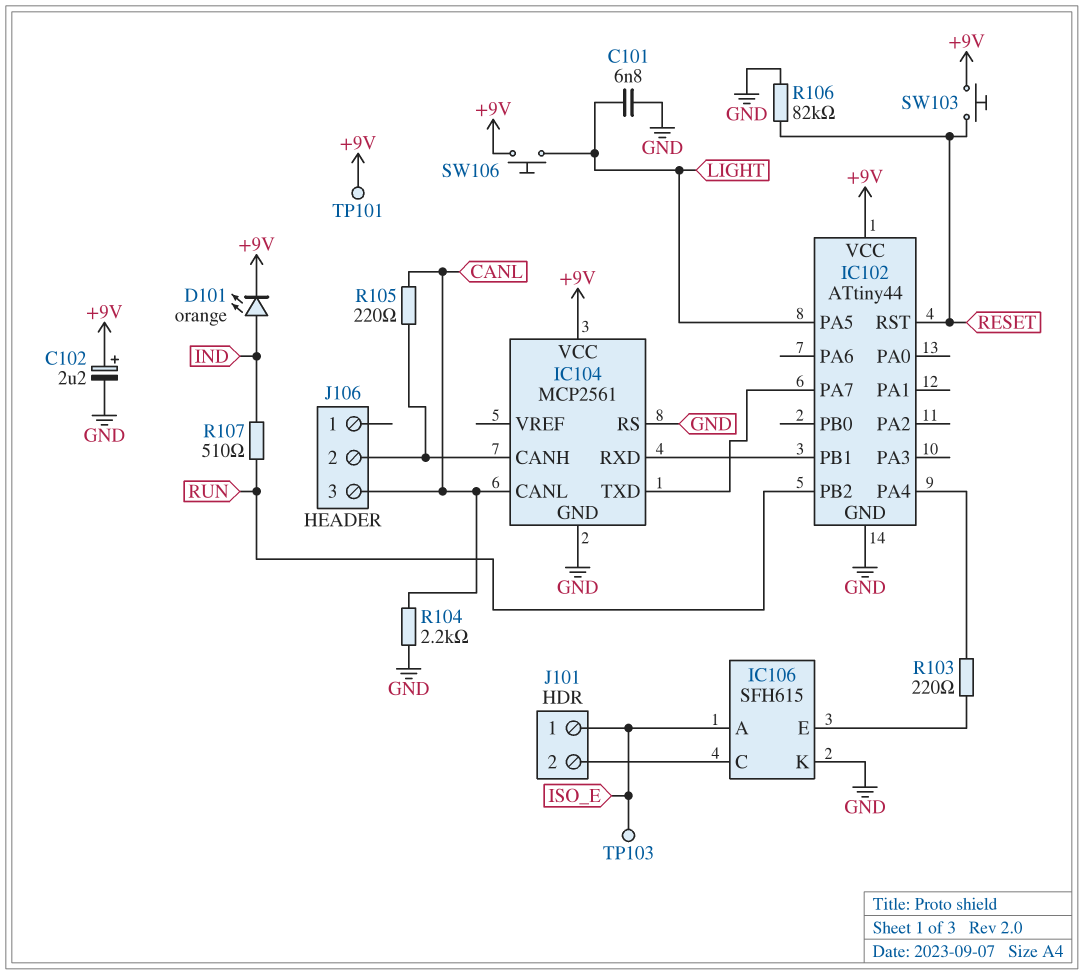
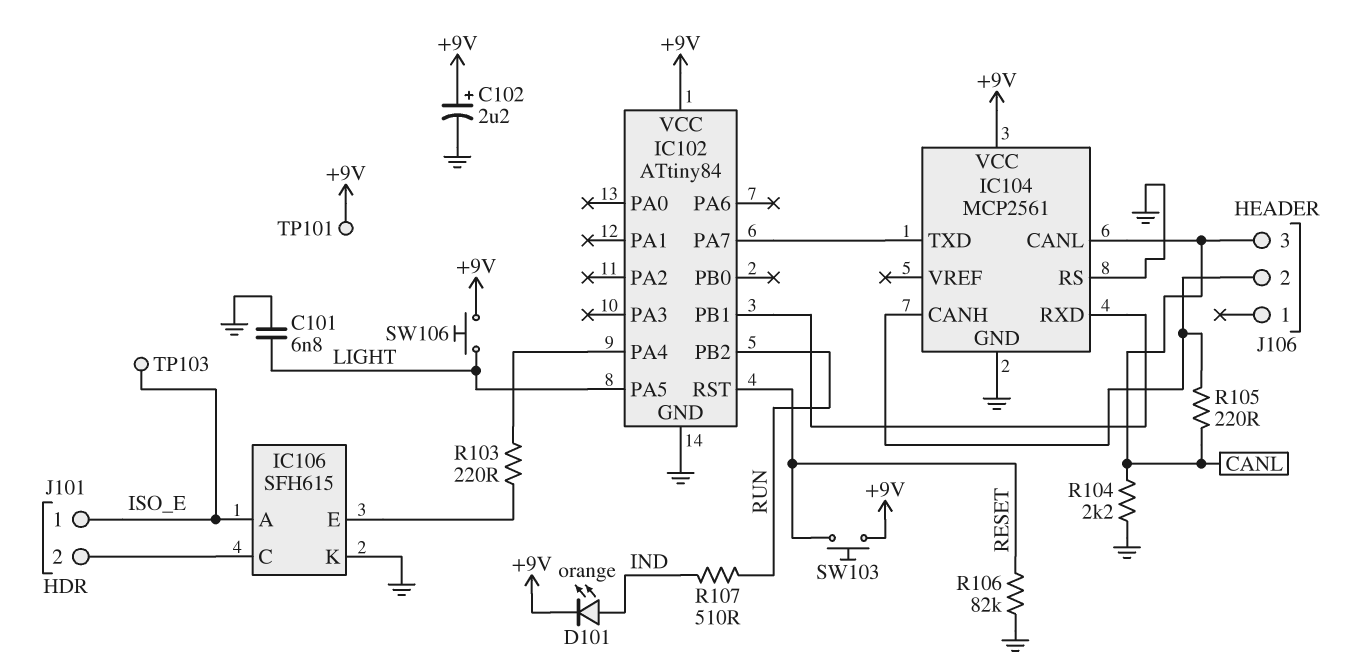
IC102: ATtiny44 -> ATtiny84

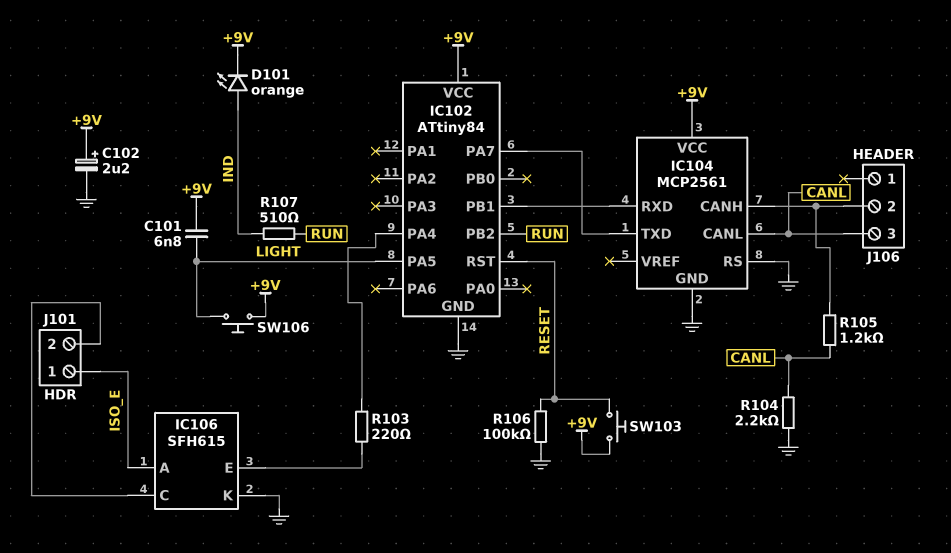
C101: 6.8nF (GND, LIGHT) -> 6.8nF (+9V, LIGHT)
R105: 220 (CANL, IC104/CANH) -> 1.2k (CANL, IC104/CANH)
R106: 82k (GND, RESET) -> 100k (GND, RESET)
TP101: test point (+9V) -> none
TP103: test point (ISO_E) -> none

